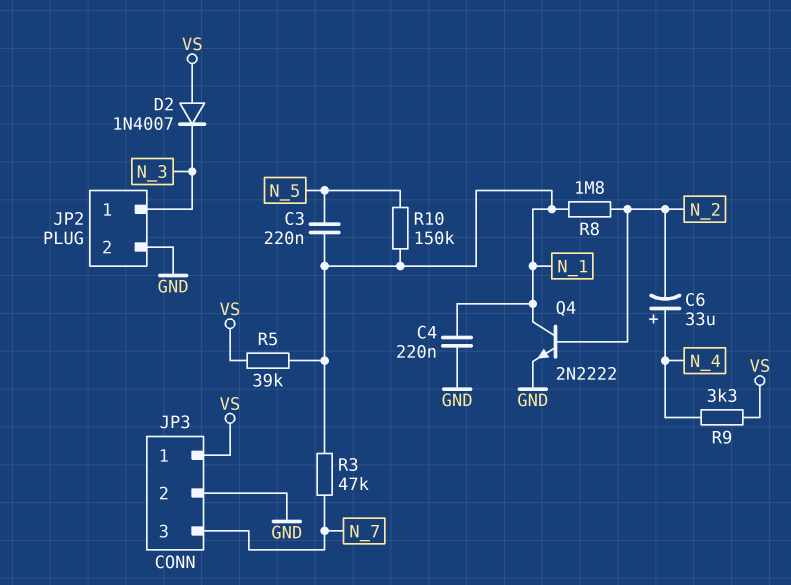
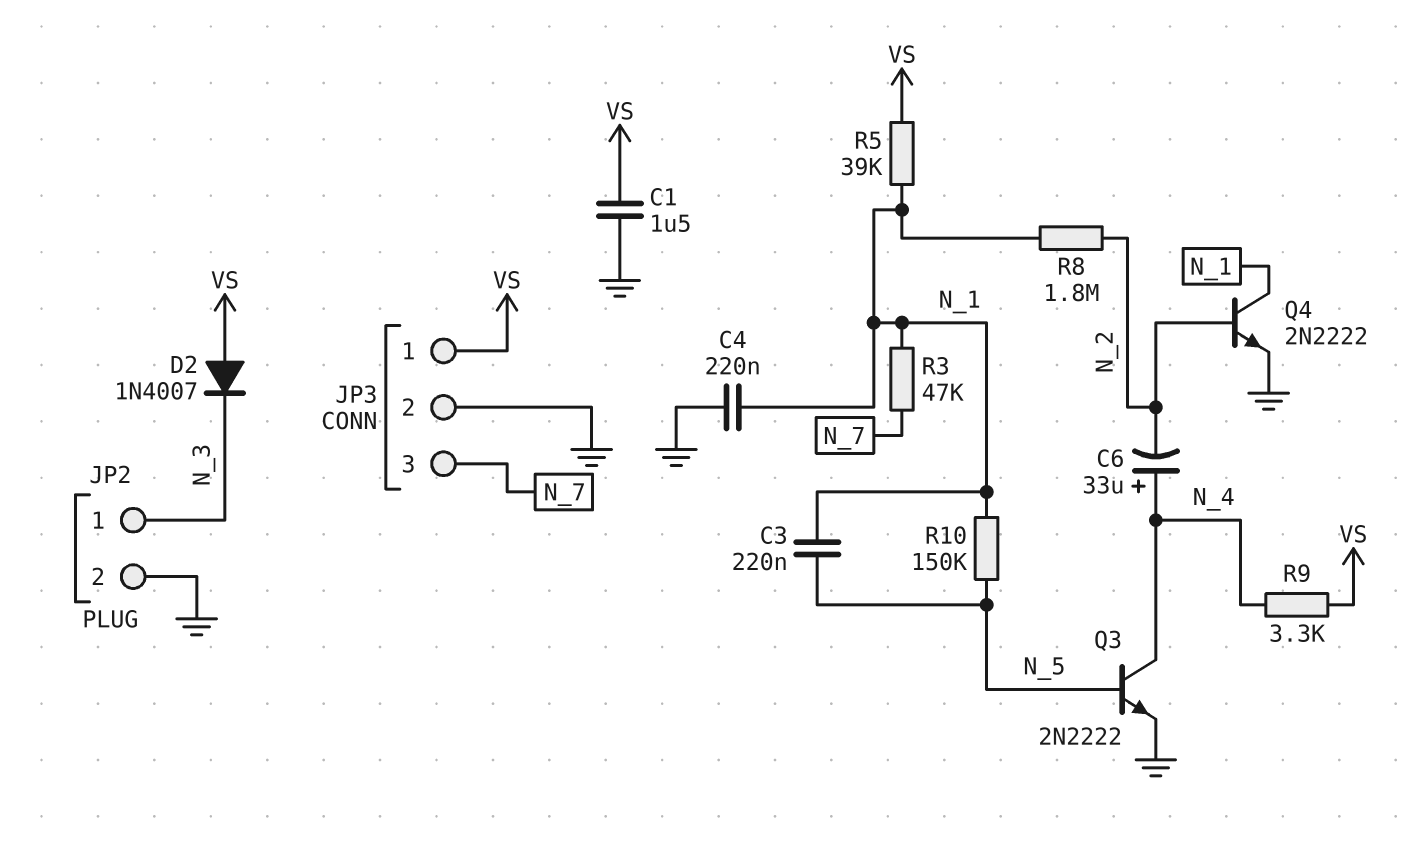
C1: none -> 1.5uF (GND, VS)
Q3: none -> NPN 2N2222 (B N_5, C N_4, E GND)

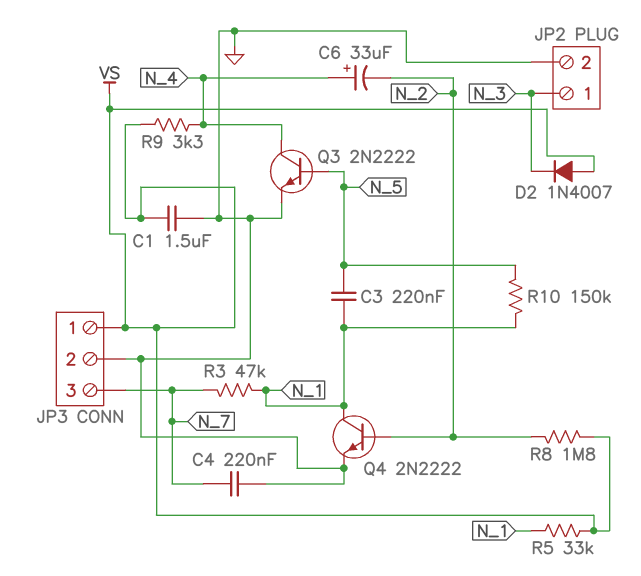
C4: 220nF (GND, N_1) -> 220nF (GND, N_7)
R5: 39k (N_1, VS) -> 33k (N_1, VS)
R8: 1.8M (N_1, N_2) -> 1.8M (N_2, VS)

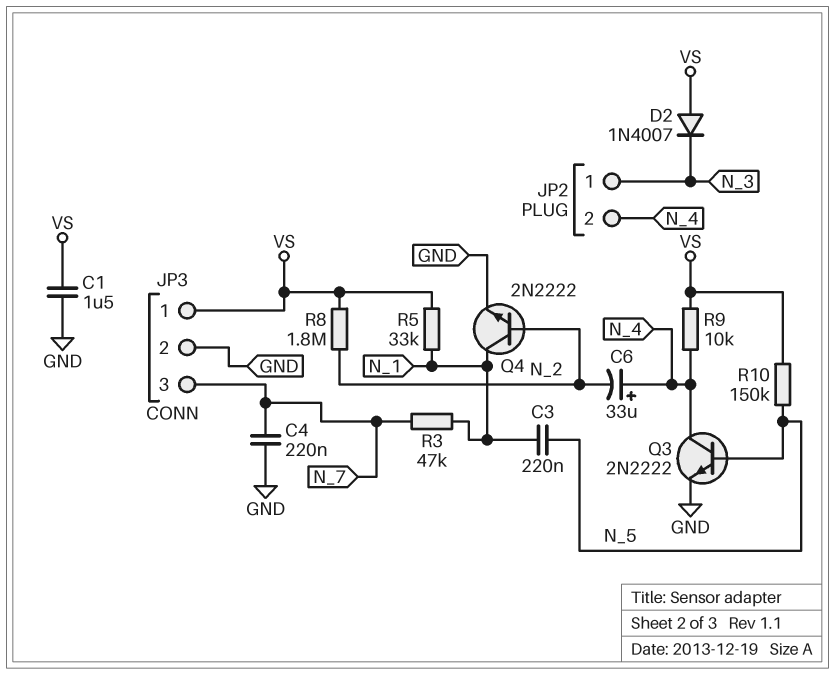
JP2 pin 2: GND -> N_4
R9: 3.3k (N_4, VS) -> 10k (N_4, VS)
R10: 150k (N_1, N_5) -> 150k (N_5, VS)

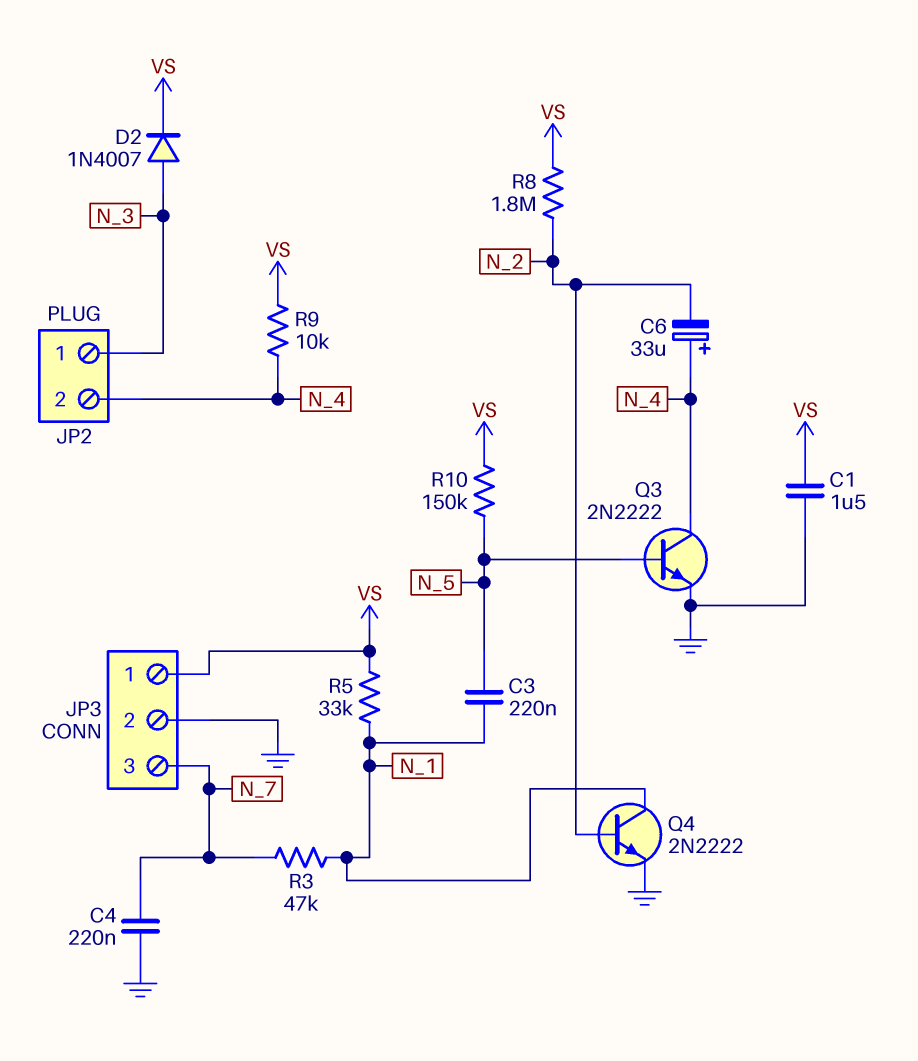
D2: diode 1N4007 (A VS, K N_3) -> diode 1N4007 (A N_3, K VS)

